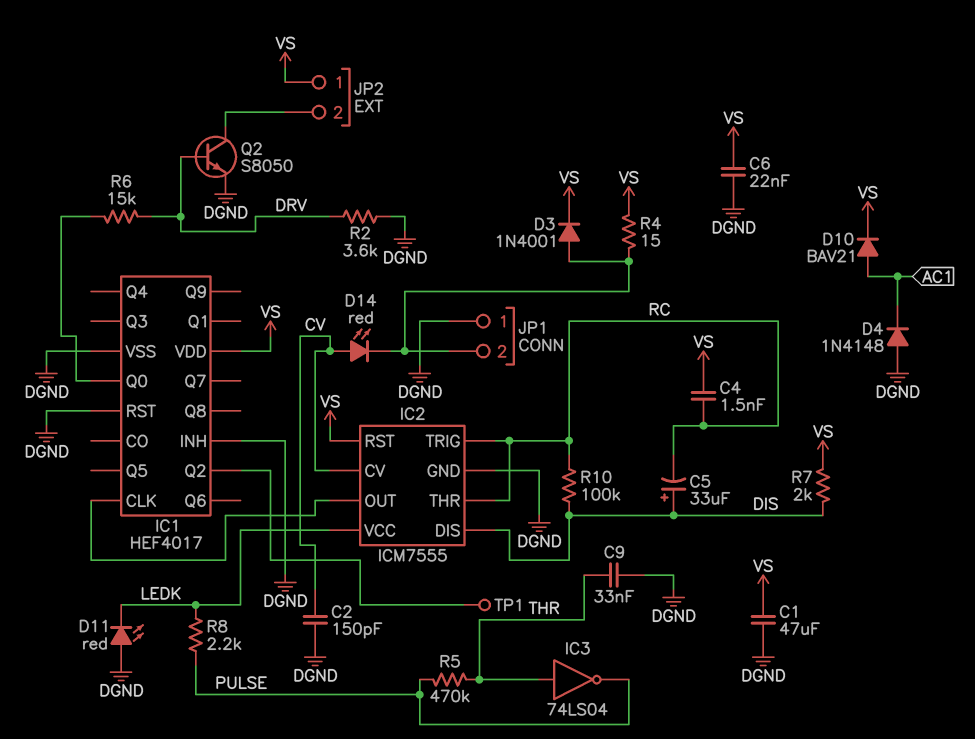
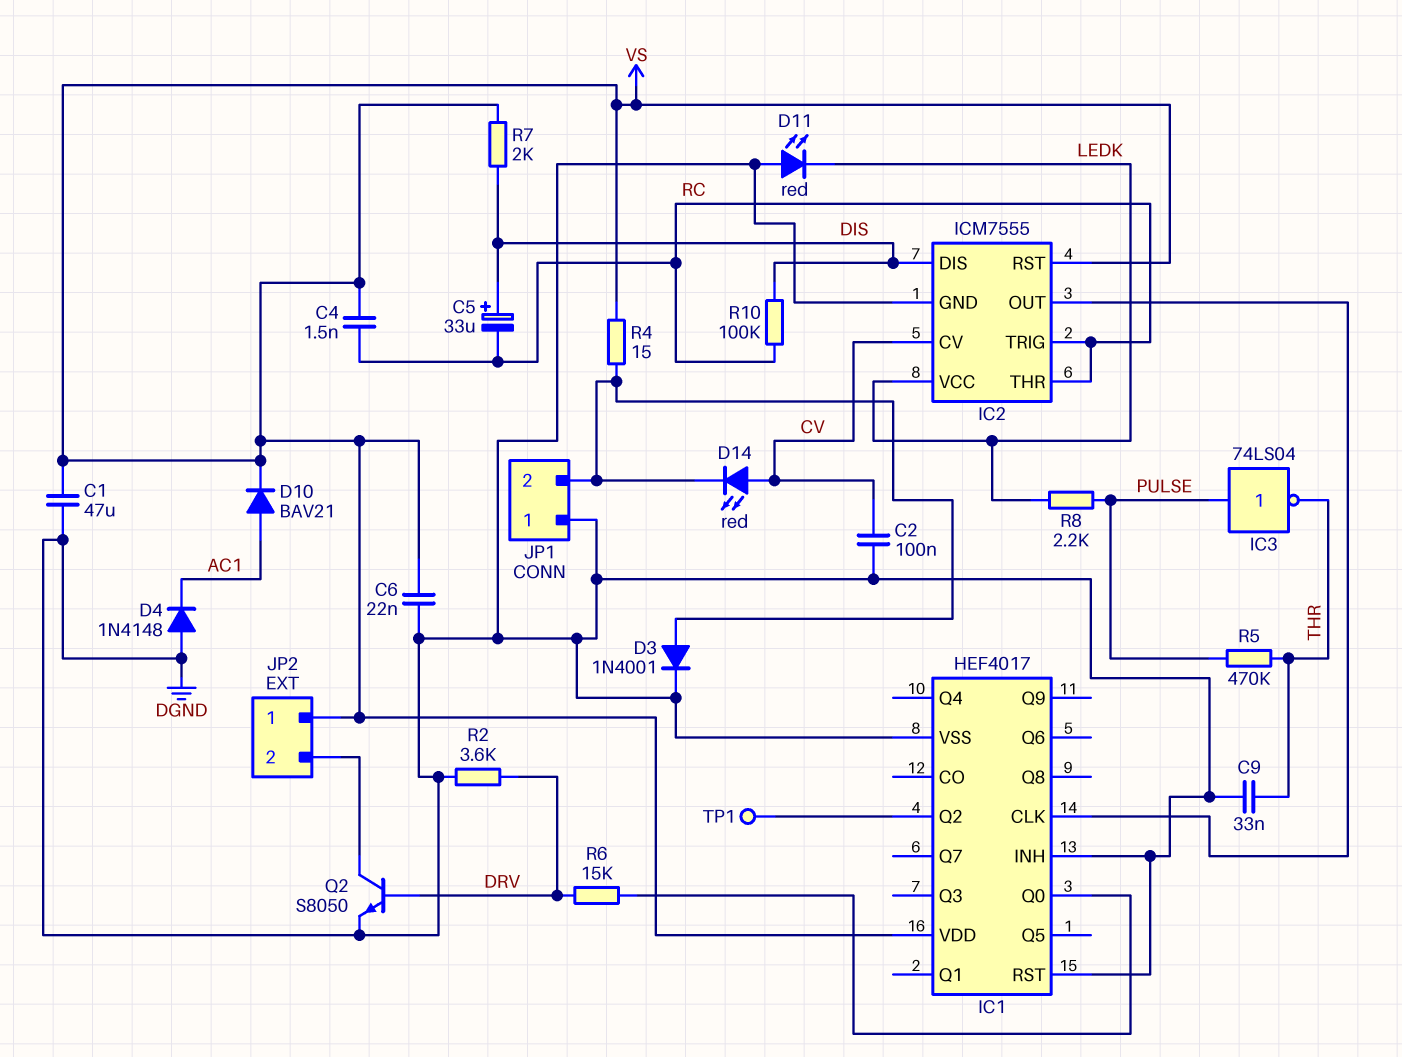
C2: 150pF (CV, DGND) -> 100nF (CV, DGND)
D3: diode 1N4001 (A JP1/2, K VS) -> diode 1N4001 (A JP1/2, K DGND)
IC3: NOT 74LS04 (in THR, out PULSE) -> NOT 74LS04 (in PULSE, out THR)

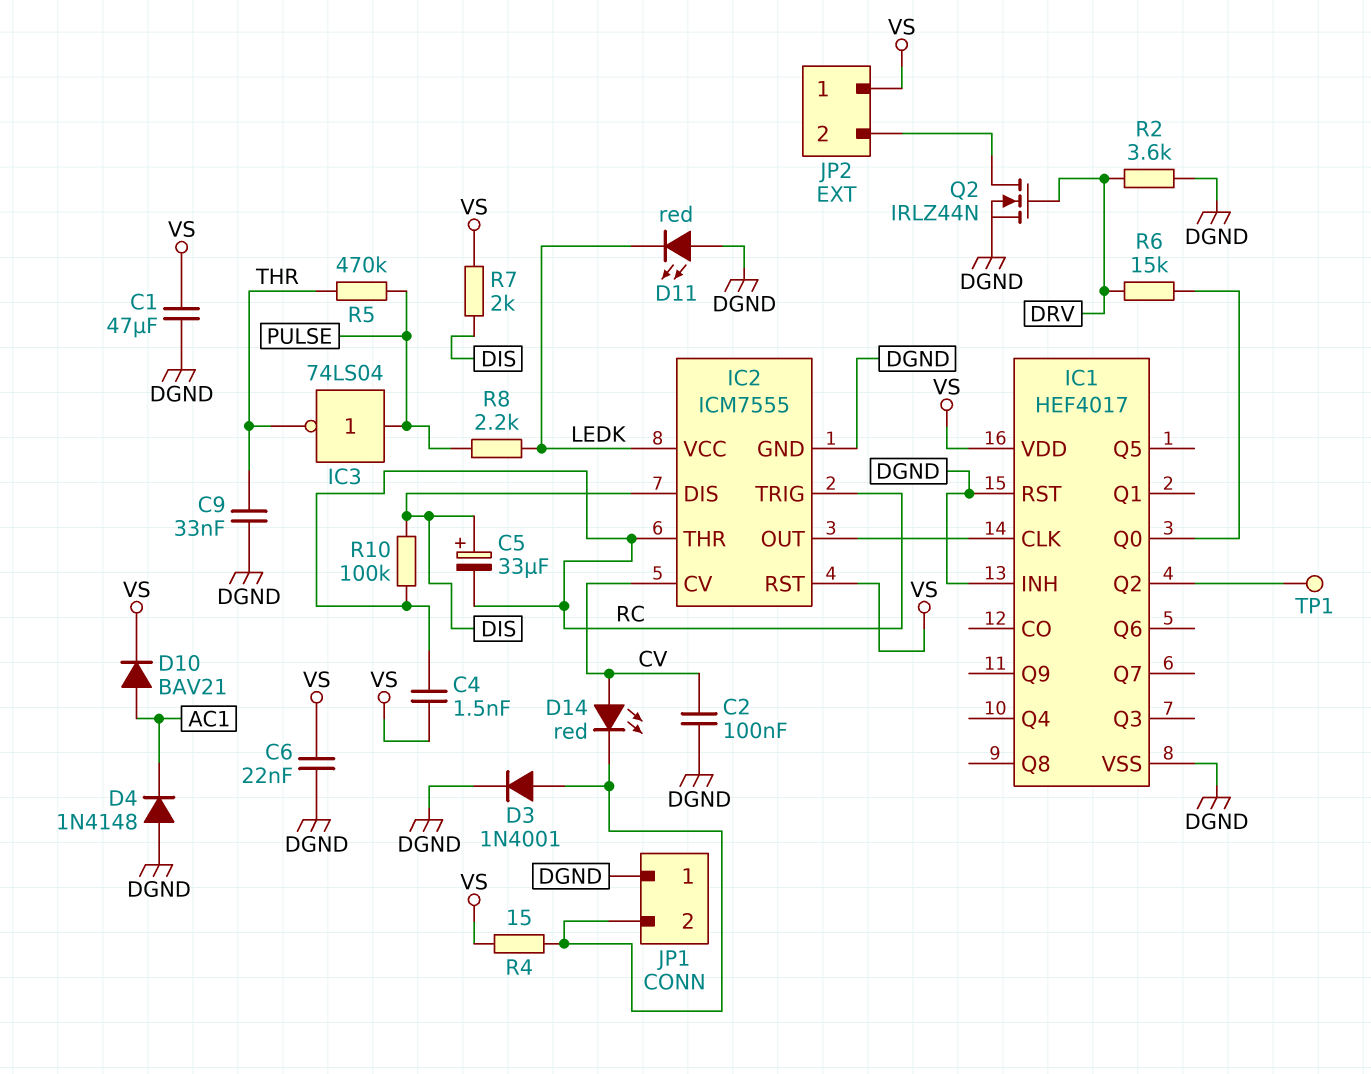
Q2: NPN S8050 (B DRV, C JP2/2, E DGND) -> NMOS IRLZ44N (G DRV, D JP2/2, S DGND)

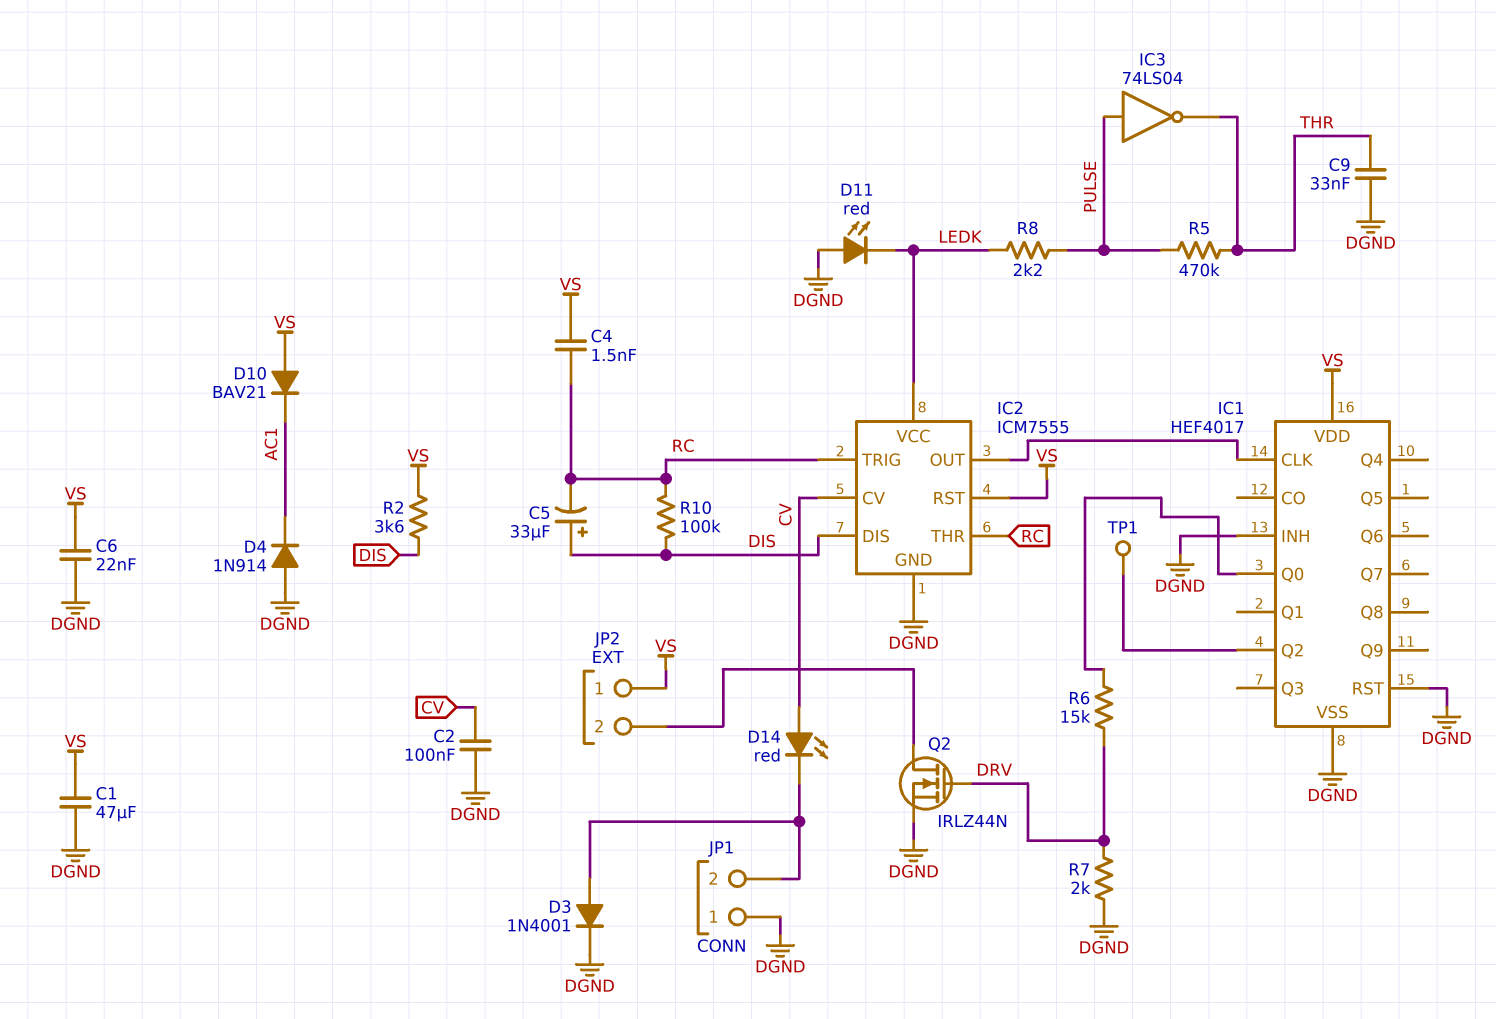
D4: diode 1N4148 (A DGND, K AC1) -> diode 1N914 (A DGND, K AC1)
D10: diode BAV21 (A AC1, K VS) -> diode BAV21 (A VS, K AC1)
R2: 3.6k (DGND, DRV) -> 3.6k (DIS, VS)
R4: 15 (JP1/2, VS) -> none
R7: 2k (DIS, VS) -> 2k (DGND, DRV)

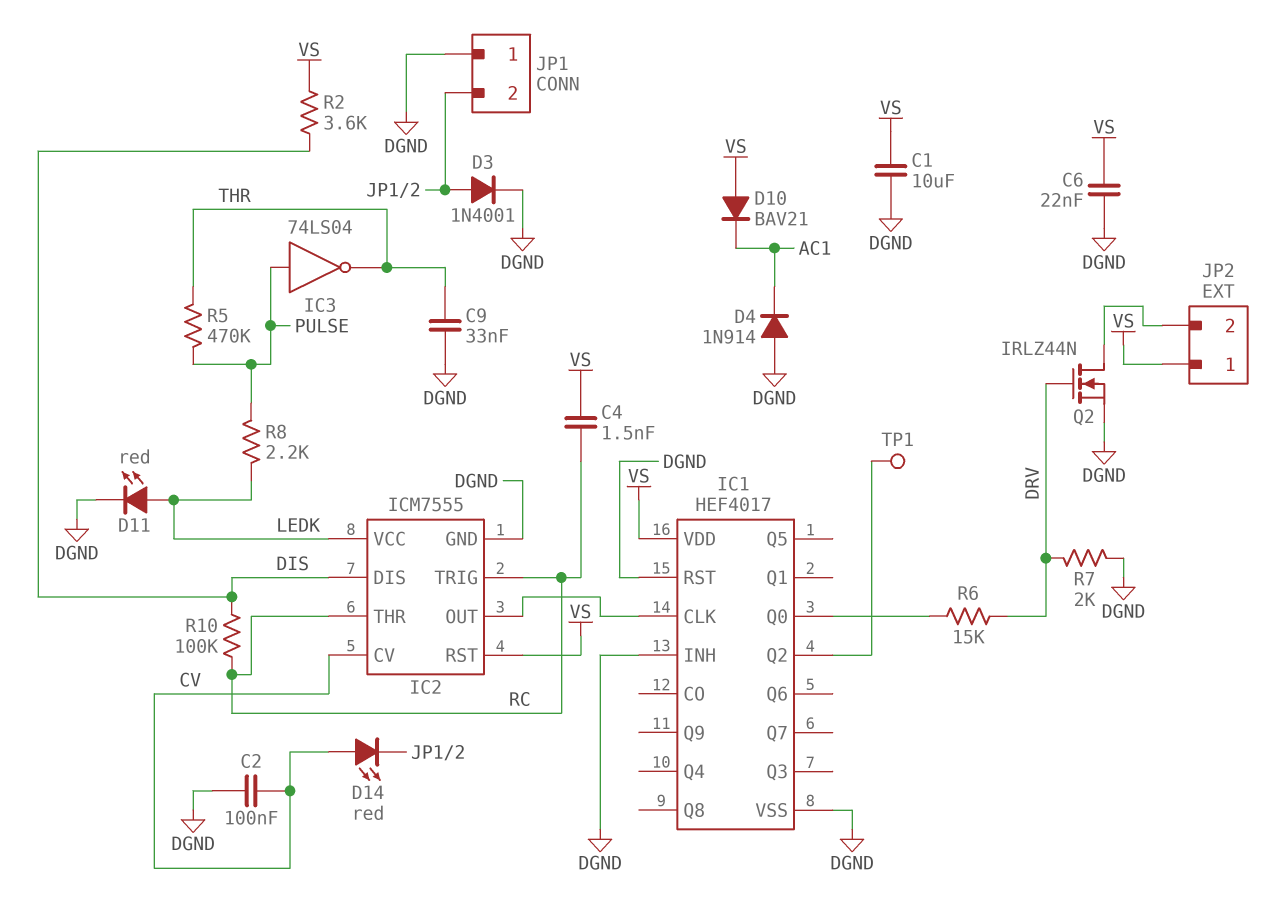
C1: 47uF (DGND, VS) -> 10uF (DGND, VS)
C5: 33uF (plus DIS, minus RC) -> none
D11: LED red (A DGND, K LEDK) -> LED red (A LEDK, K DGND)

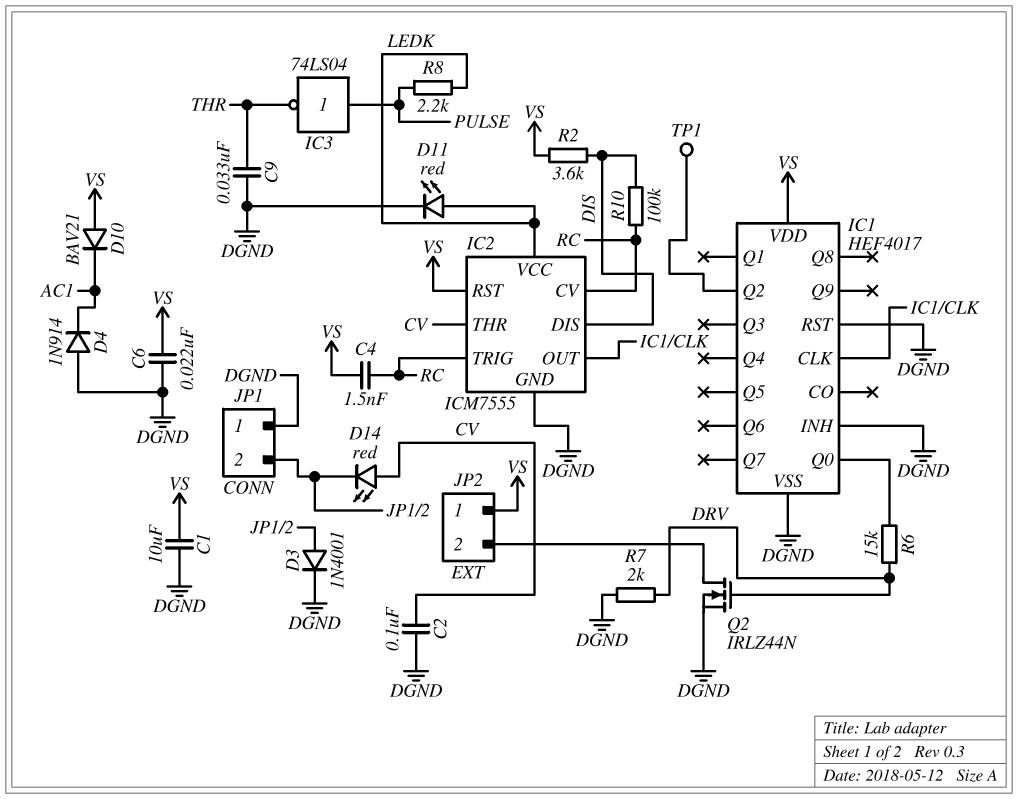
IC2 pin CV: CV -> RC
IC2 pin THR: RC -> CV
R5: 470k (PULSE, THR) -> none

